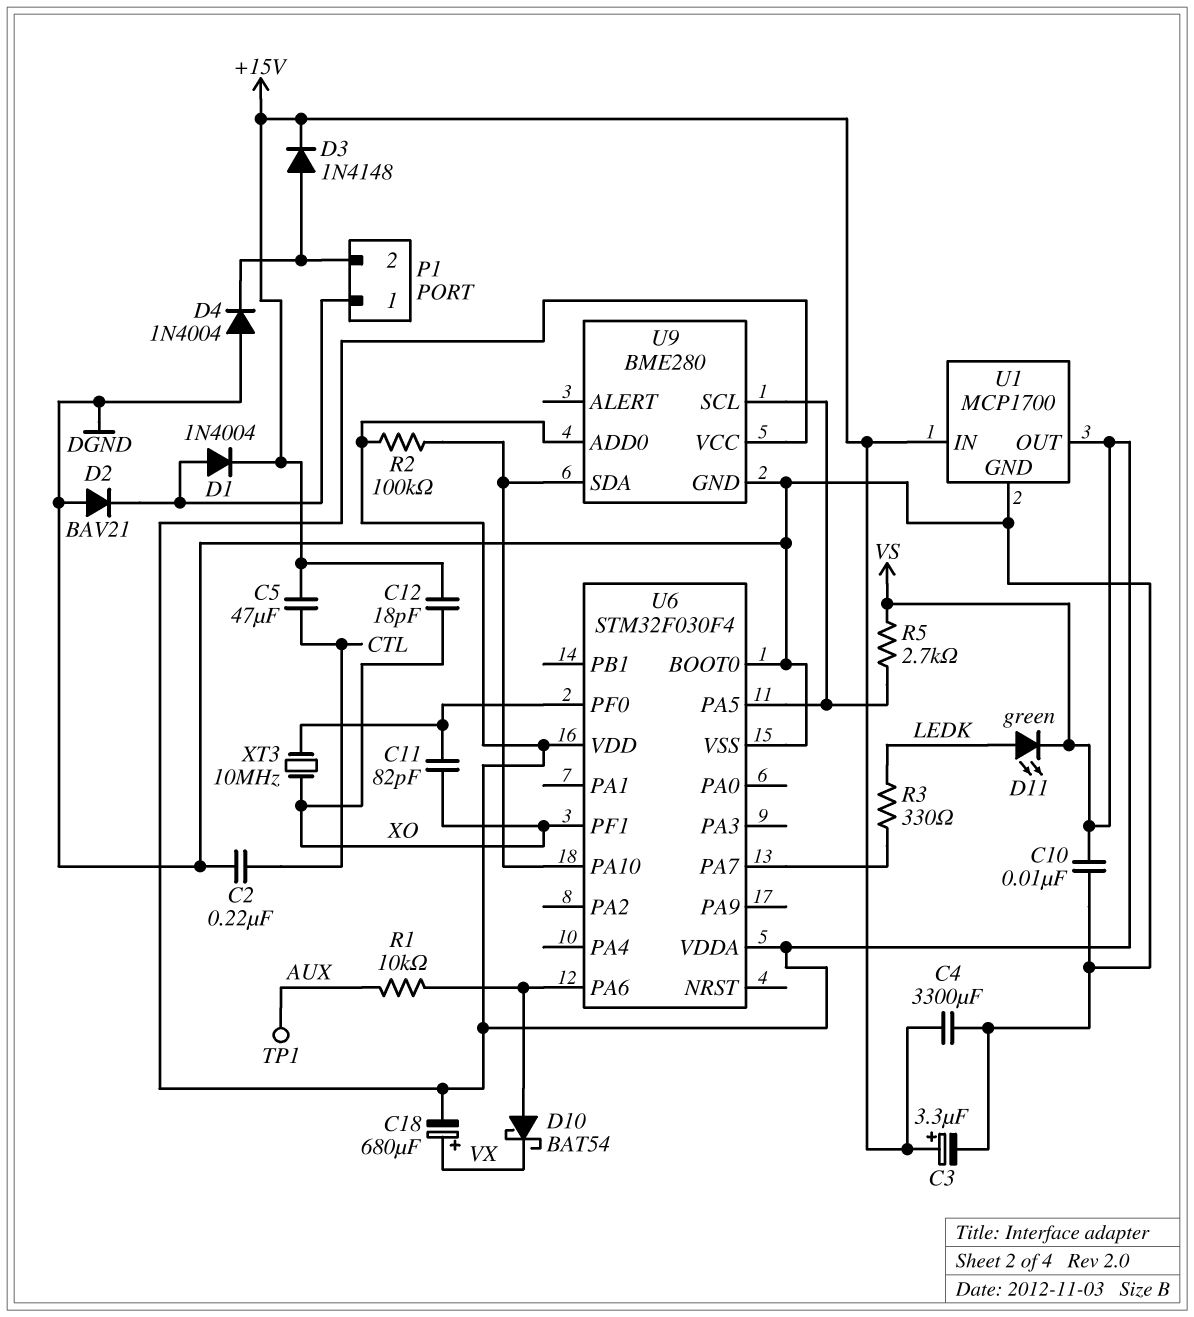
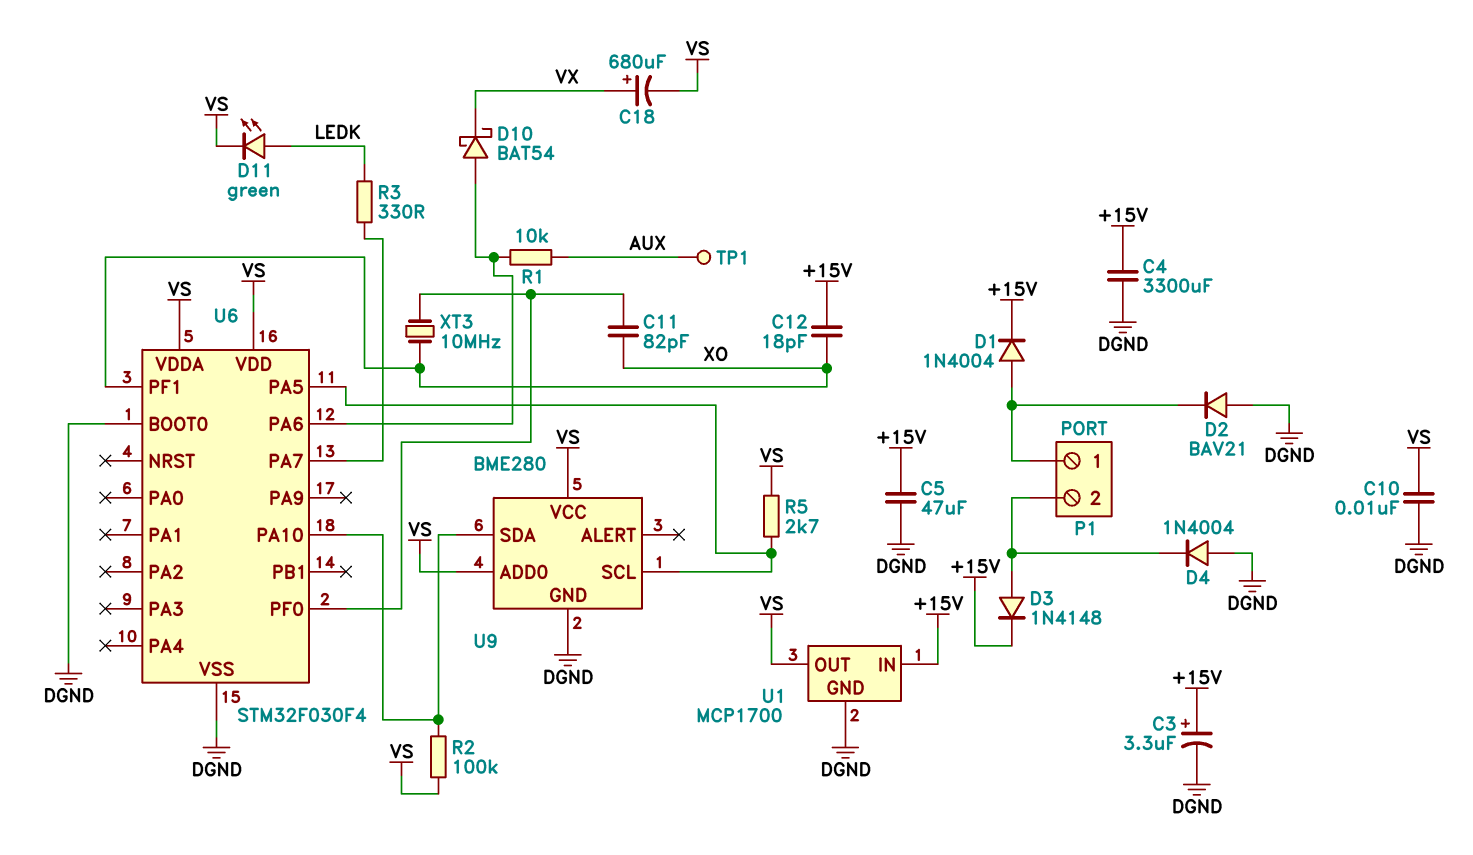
C2: 220nF (CTL, DGND) -> none
C5: 47uF (+15V, CTL) -> 47uF (+15V, DGND)

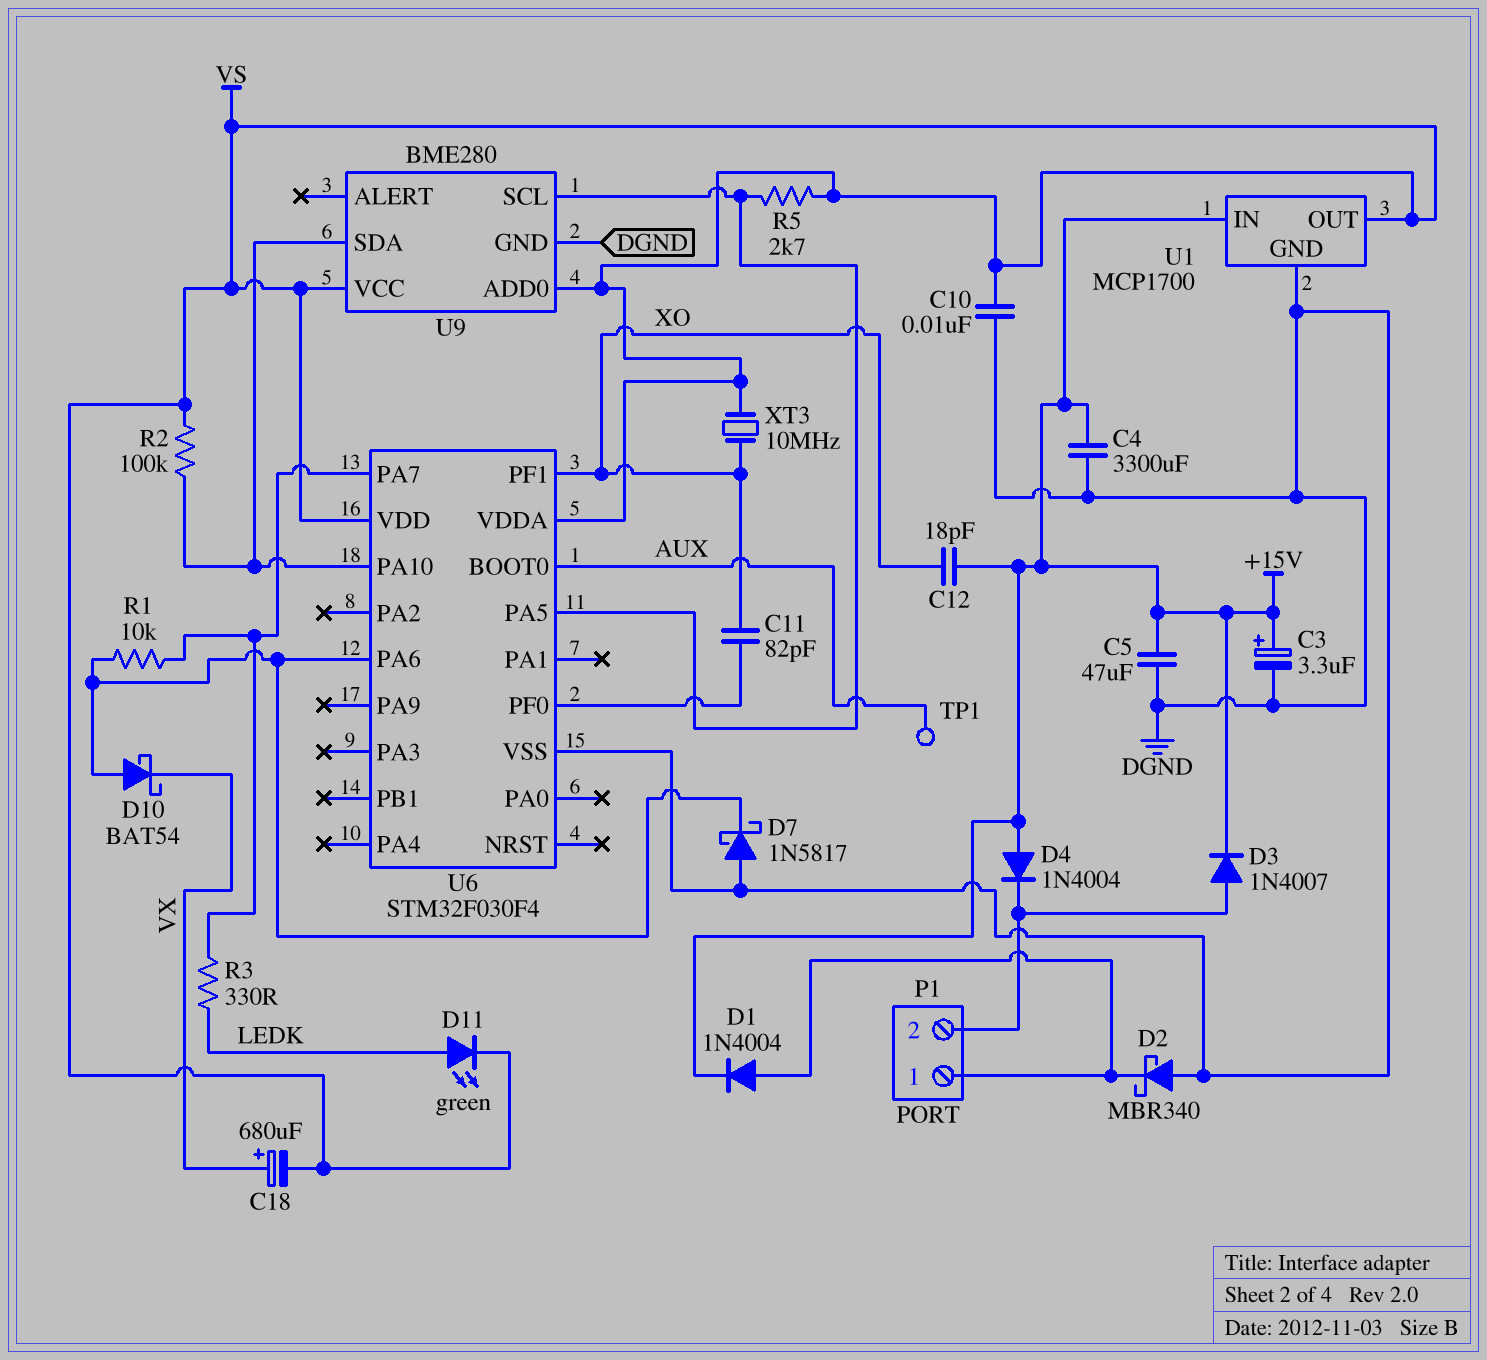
D2: diode BAV21 (A DGND, K P1/1) -> schottky MBR340 (A DGND, K P1/1)
D3: diode 1N4148 (A P1/2, K +15V) -> diode 1N4007 (A P1/2, K +15V)
D4: diode 1N4004 (A DGND, K P1/2) -> diode 1N4004 (A +15V, K P1/2)
D7: none -> schottky 1N5817 (A DGND, K U6/PA6)
R1: 10k (AUX, U6/PA6) -> 10k (U6/PA6, U6/PA7)
U6 pin BOOT0: DGND -> AUX
XT3: 10MHz (U6/PF0, XO) -> 10MHz (VS, XO)

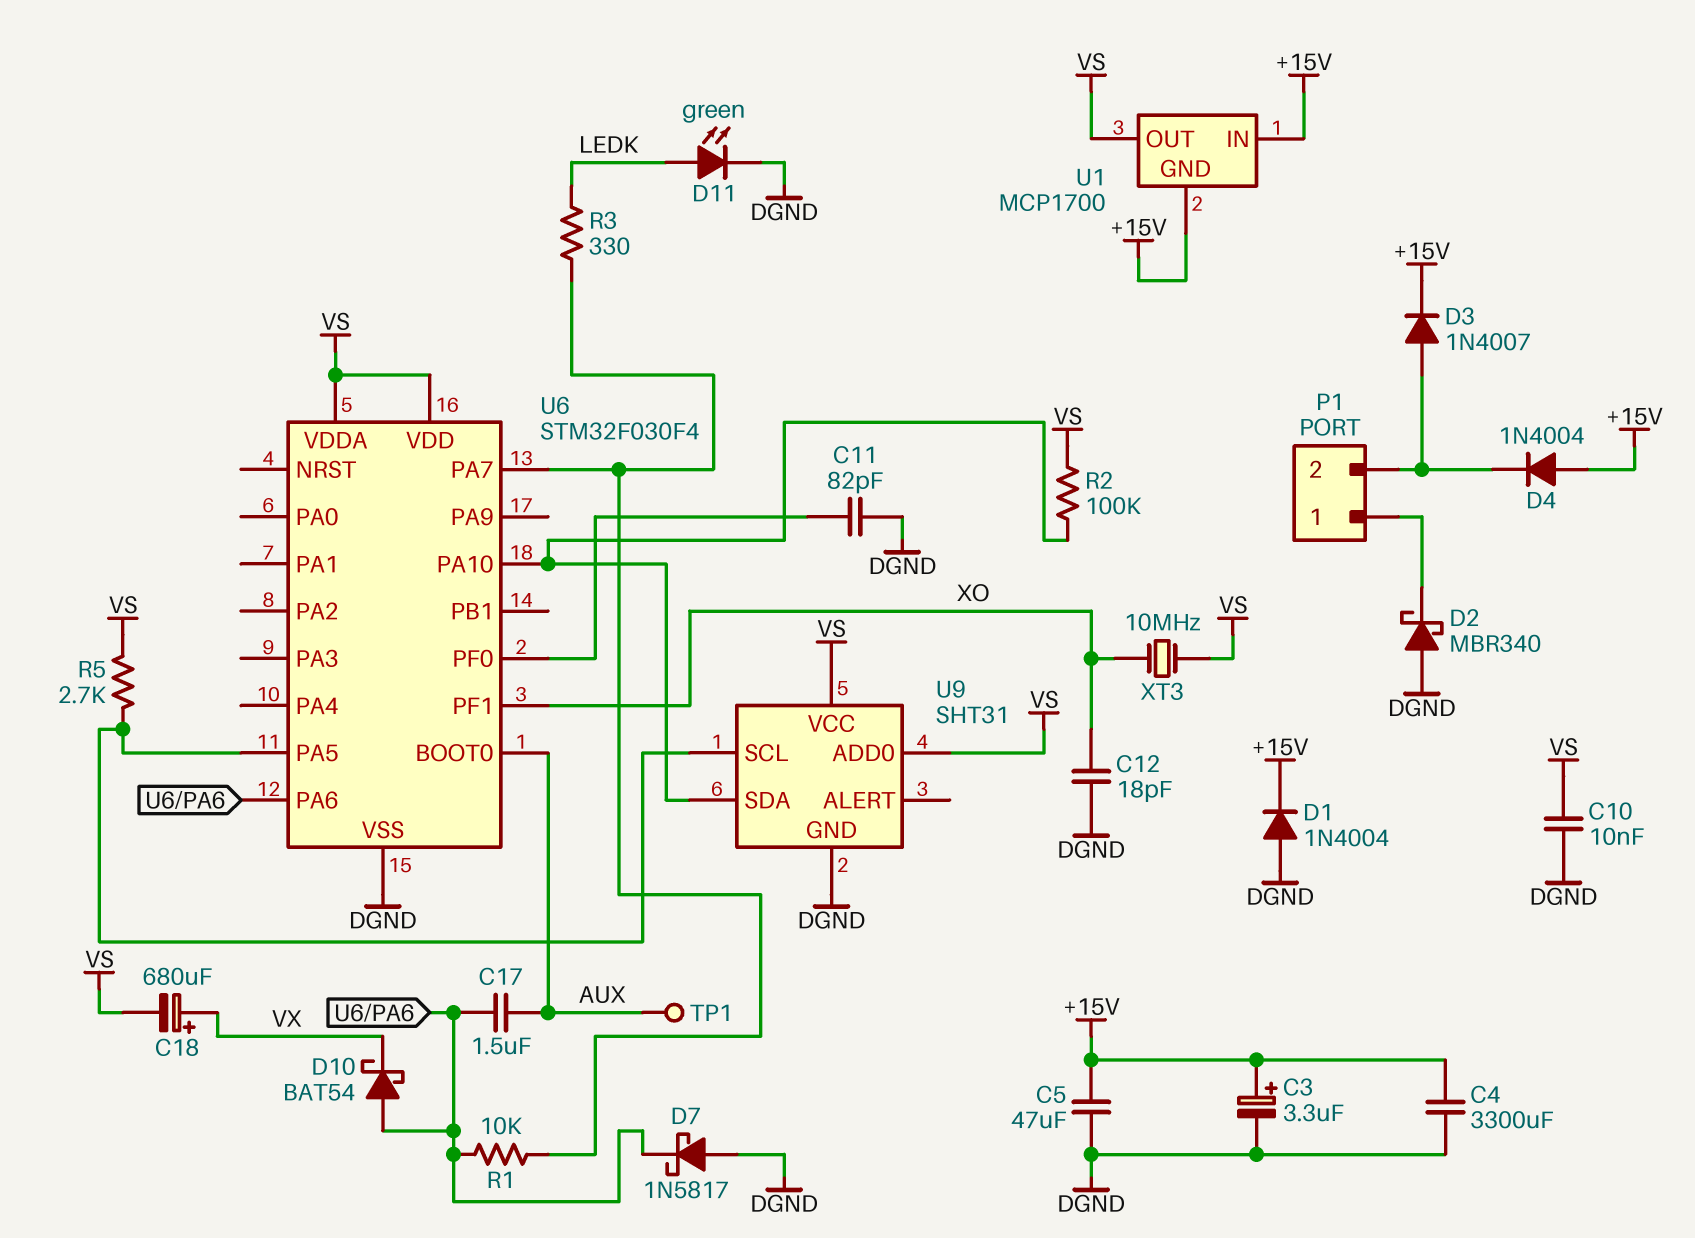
C11: 82pF (U6/PF0, XO) -> 82pF (DGND, U6/PF0)
C12: 18pF (+15V, XO) -> 18pF (DGND, XO)
C17: none -> 1.5uF (AUX, U6/PA6)
D1: diode 1N4004 (A P1/1, K +15V) -> diode 1N4004 (A DGND, K +15V)
D11: LED green (A LEDK, K VS) -> LED green (A LEDK, K DGND)
U1 pin GND: DGND -> +15V
U9: BME280 -> SHT31

